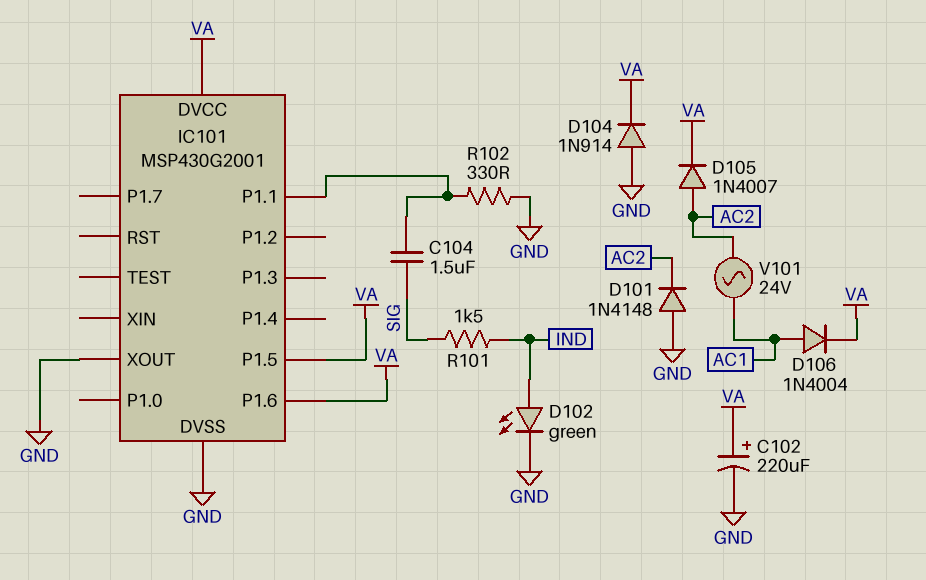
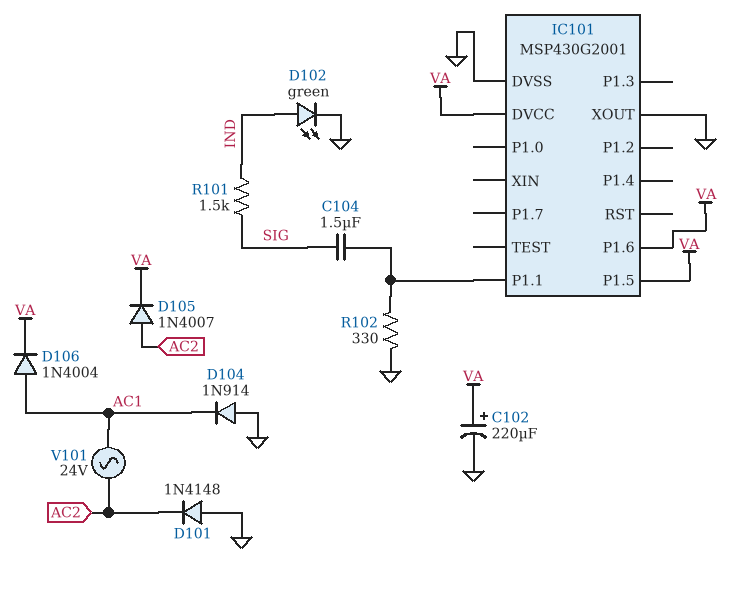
D104: diode 1N914 (A GND, K VA) -> diode 1N914 (A GND, K AC1)

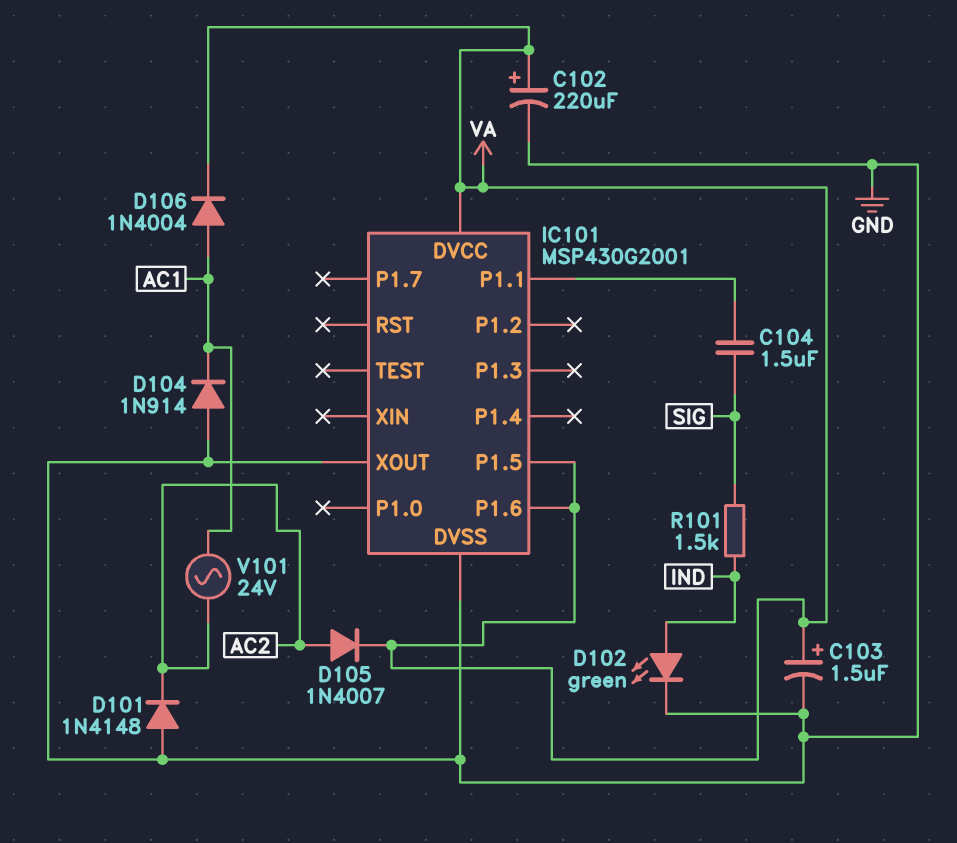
C103: none -> 1.5uF (plus VA, minus GND)
R102: 330 (GND, IC101/P1.1) -> none

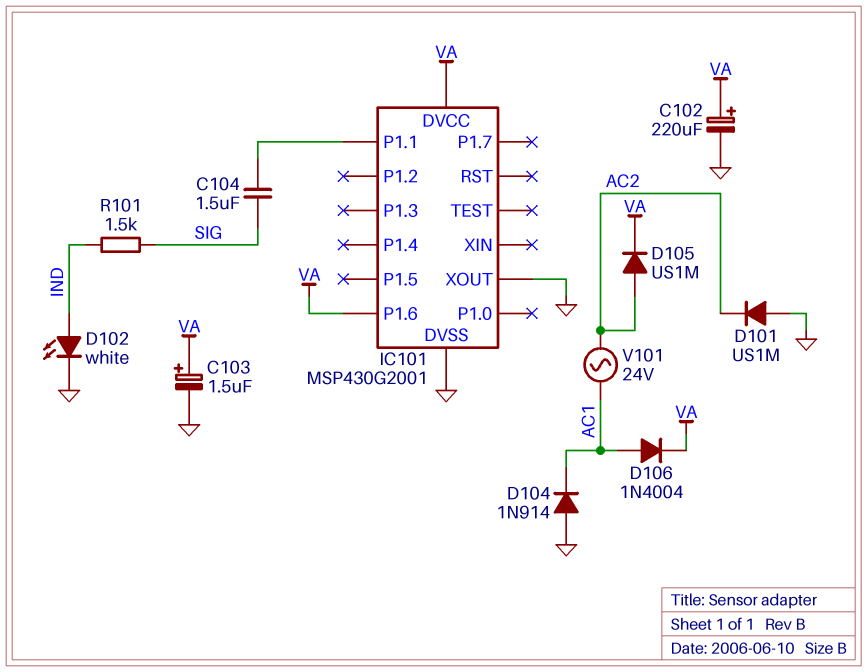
D101: diode 1N4148 (A GND, K AC2) -> diode US1M (A GND, K AC2)
D102: LED green (A IND, K GND) -> LED white (A IND, K GND)
D105: diode 1N4007 (A AC2, K VA) -> diode US1M (A AC2, K VA)
IC101 pin P1.5: VA -> none

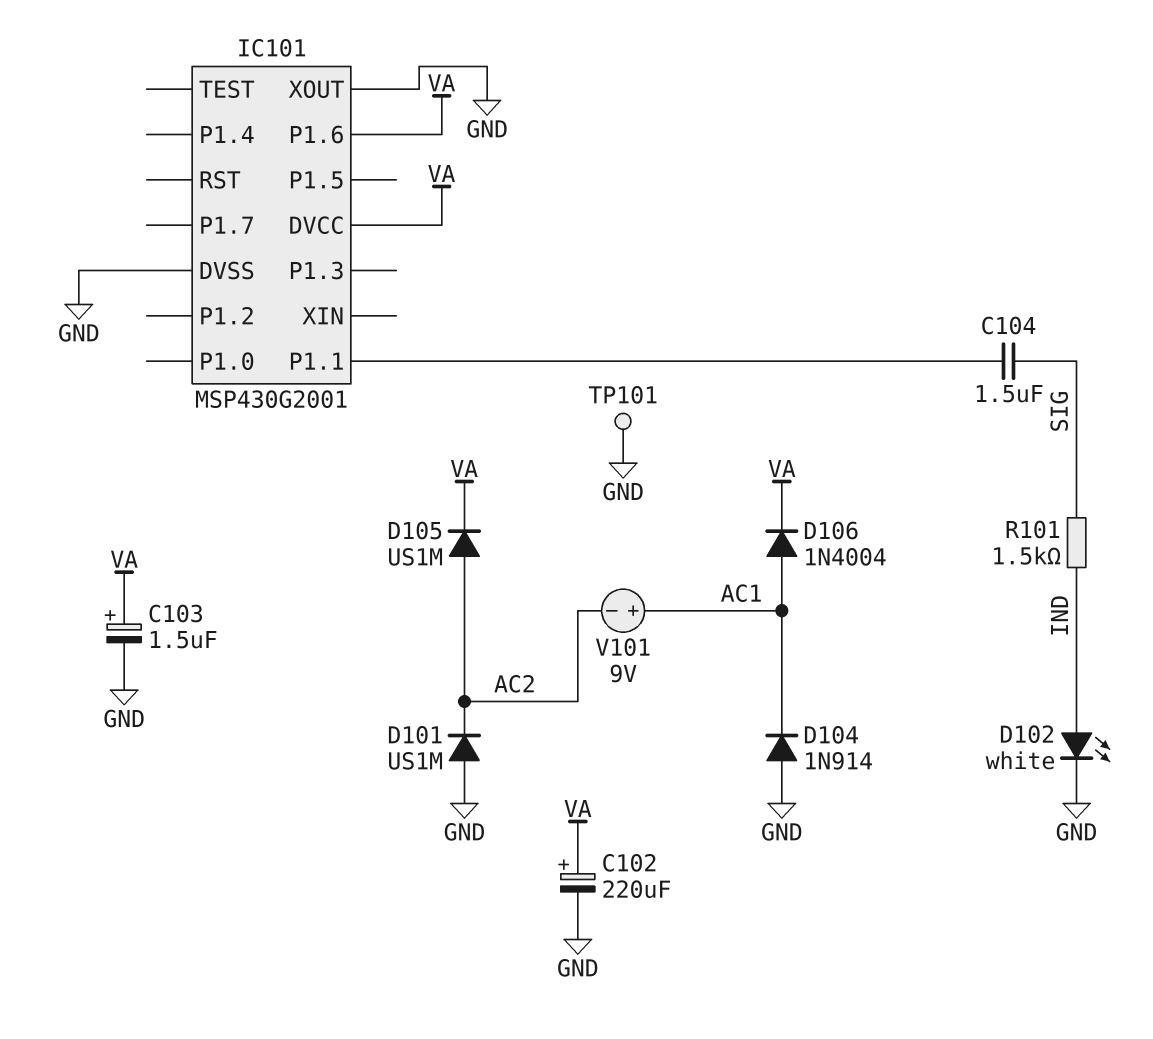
TP101: none -> test point (GND)
V101: AC 24V (AC1, AC2) -> 9V (plus AC1, minus AC2)

